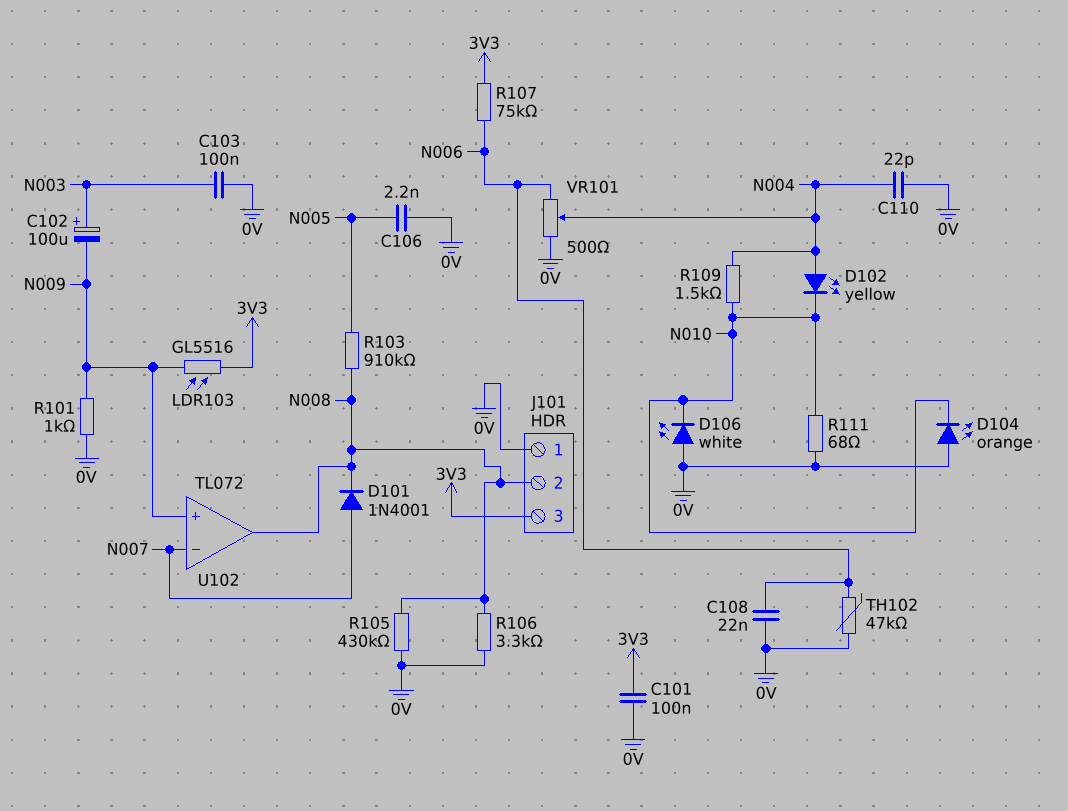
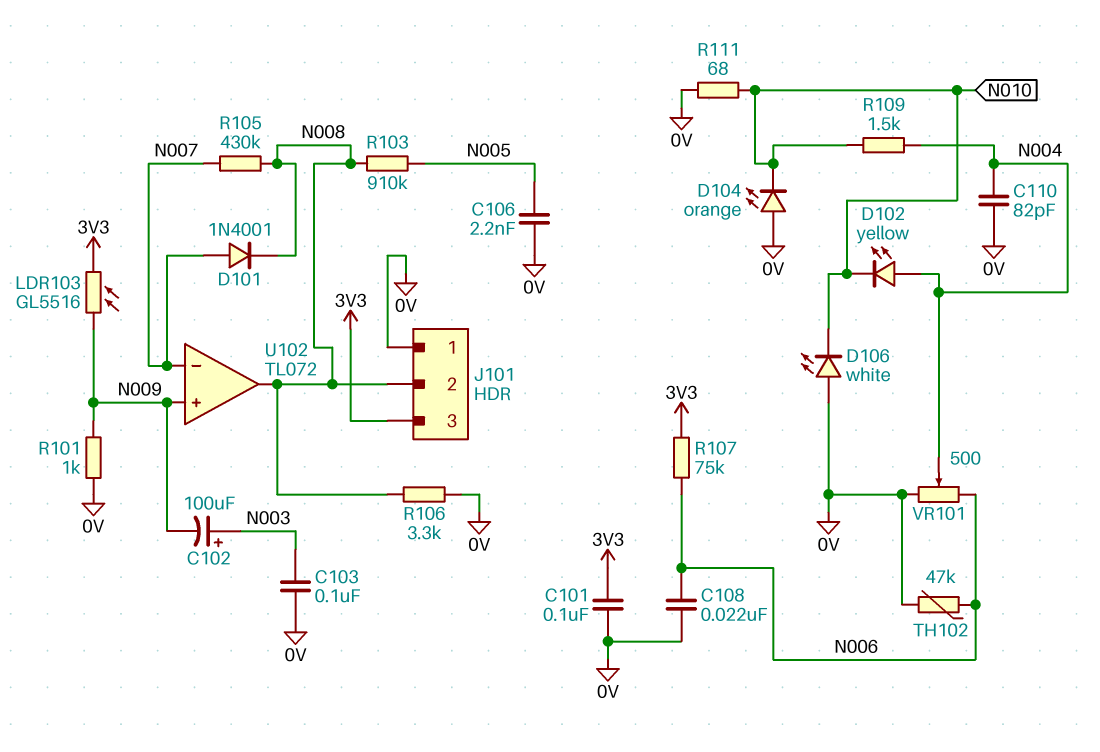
C110: 22pF (0V, N004) -> 82pF (0V, N004)
R105: 430k (0V, N008) -> 430k (N007, N008)

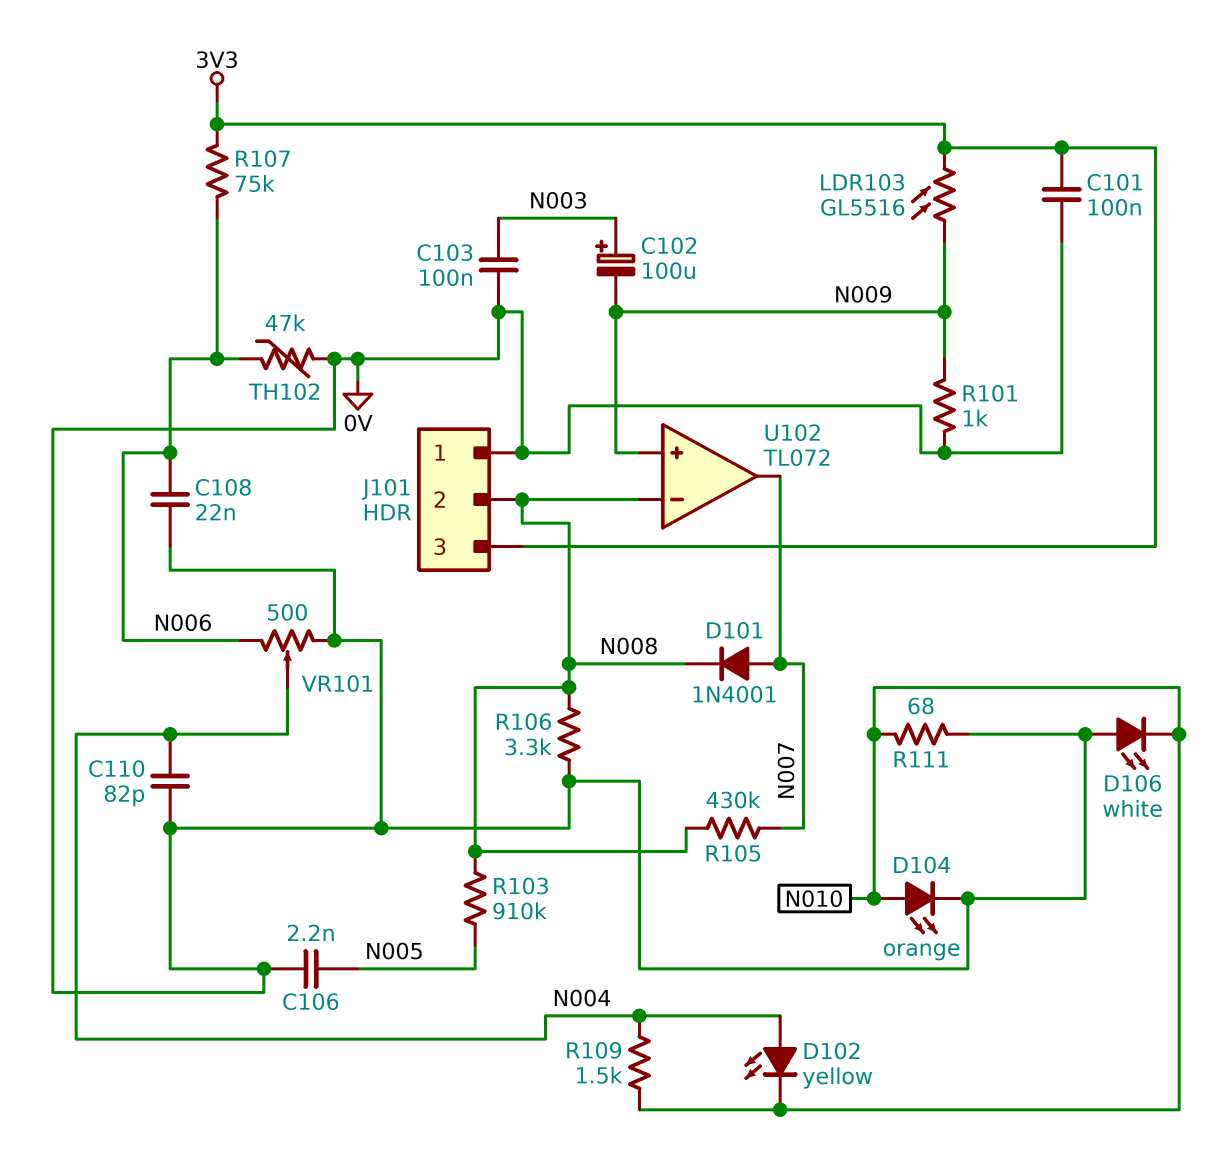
D104: LED orange (A 0V, K N010) -> LED orange (A N010, K 0V)
U102 pin in-: N007 -> N008
U102 pin out: N008 -> N007

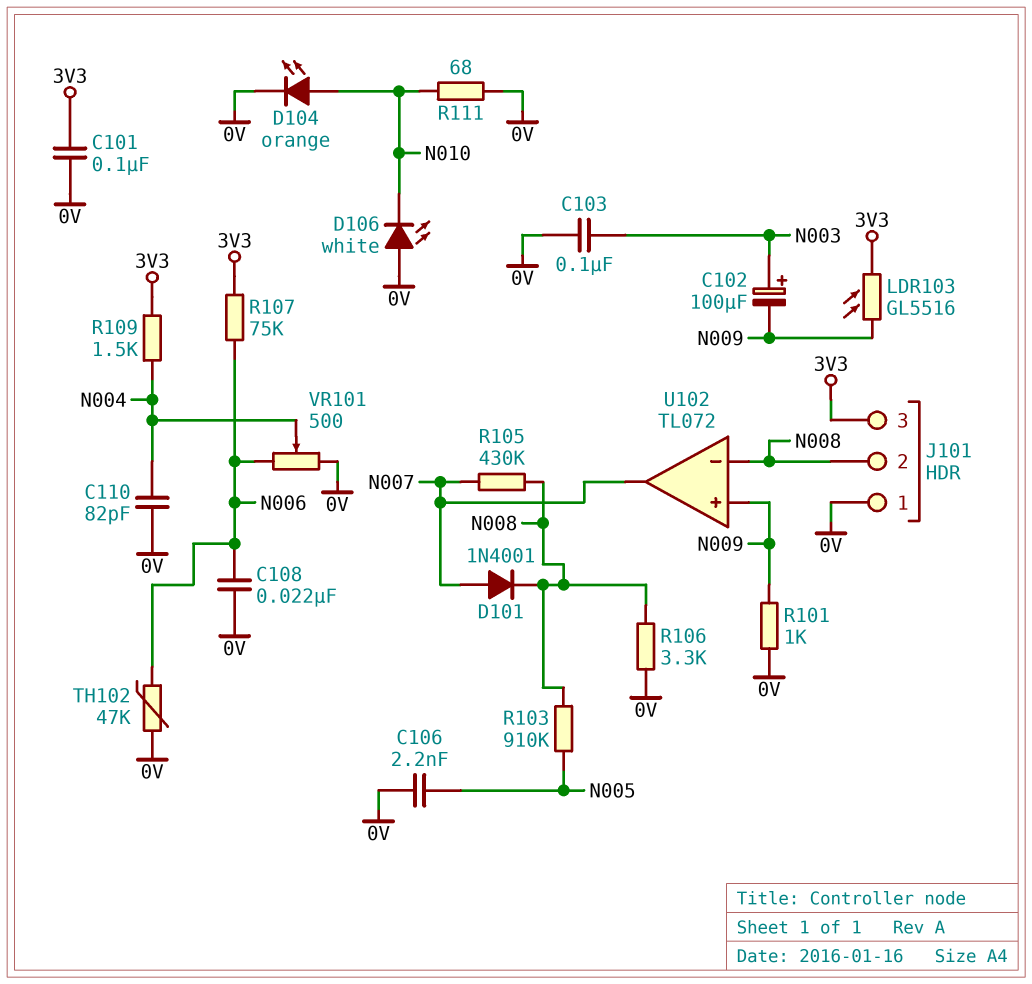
D102: LED yellow (A N004, K N010) -> none
R109: 1.5k (N004, N010) -> 1.5k (3V3, N004)

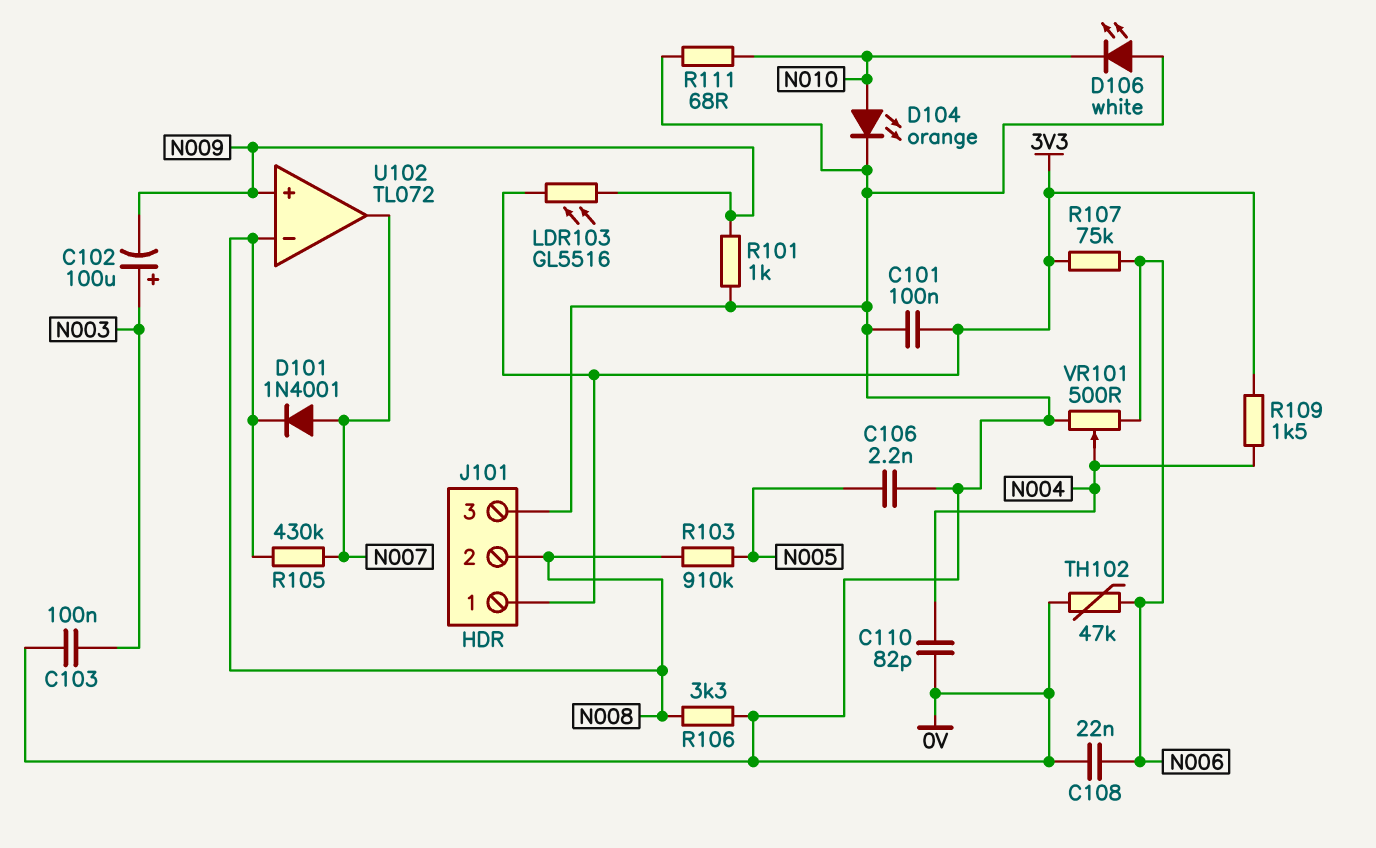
J101 pin 1: 0V -> 3V3
J101 pin 3: 3V3 -> 0V

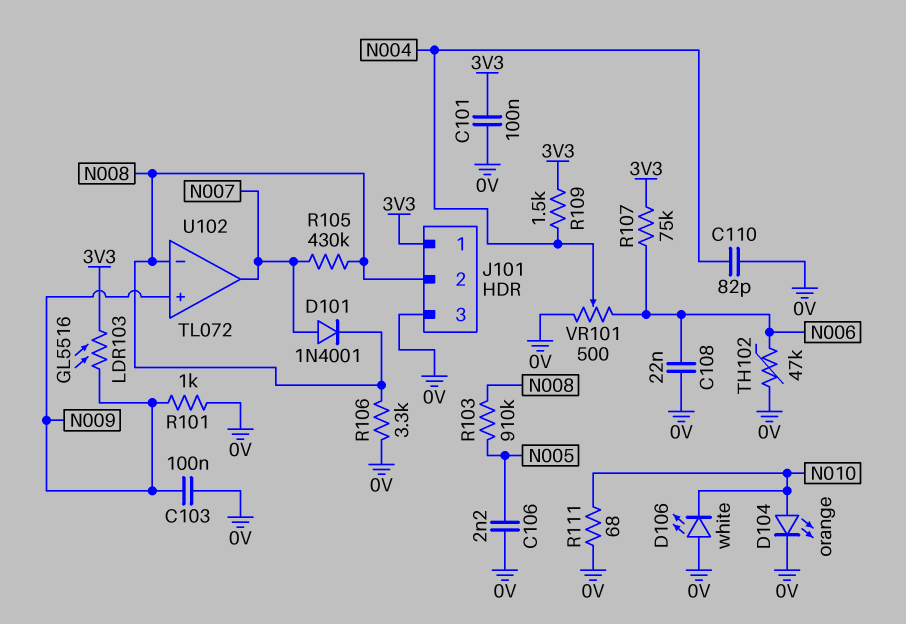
C102: 100uF (plus N003, minus N009) -> none
C103: 100nF (0V, N003) -> 100nF (0V, N009)

